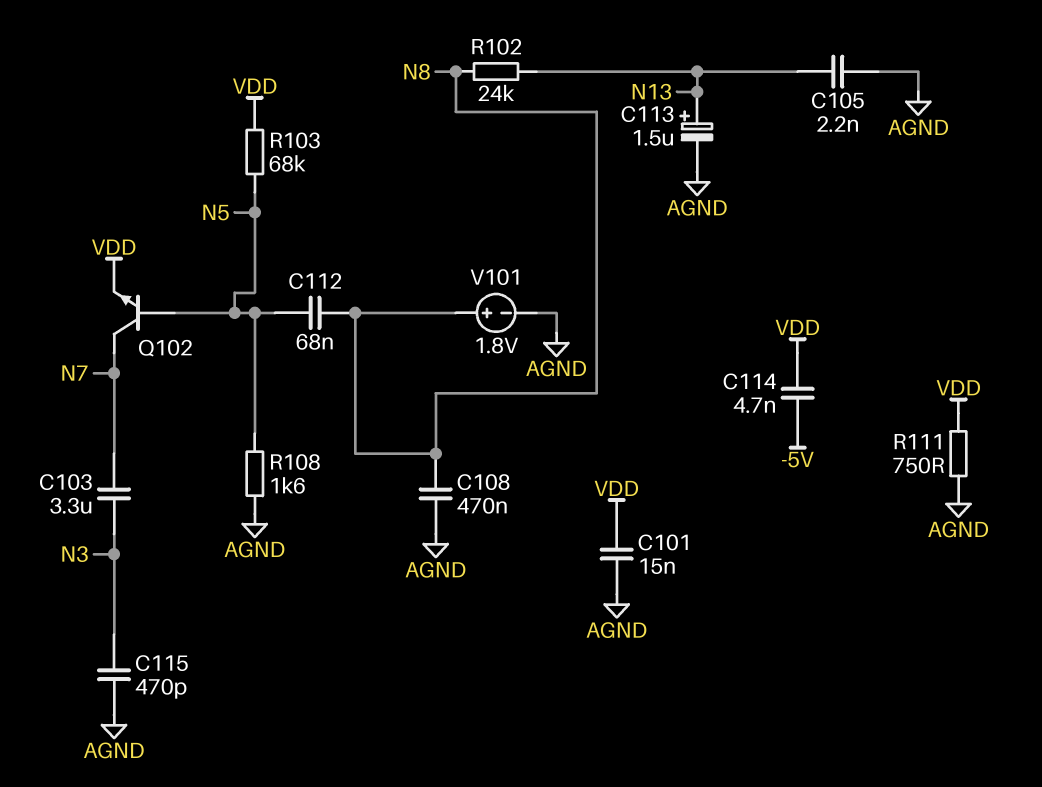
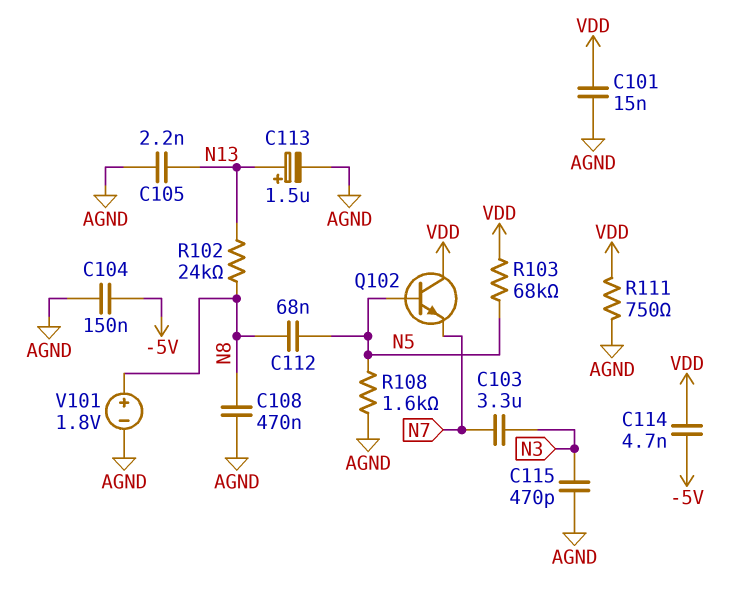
C104: none -> 150nF (-5V, AGND)
Q102: NPN (B N5, C N7, E VDD) -> NPN (B N5, C VDD, E N7)

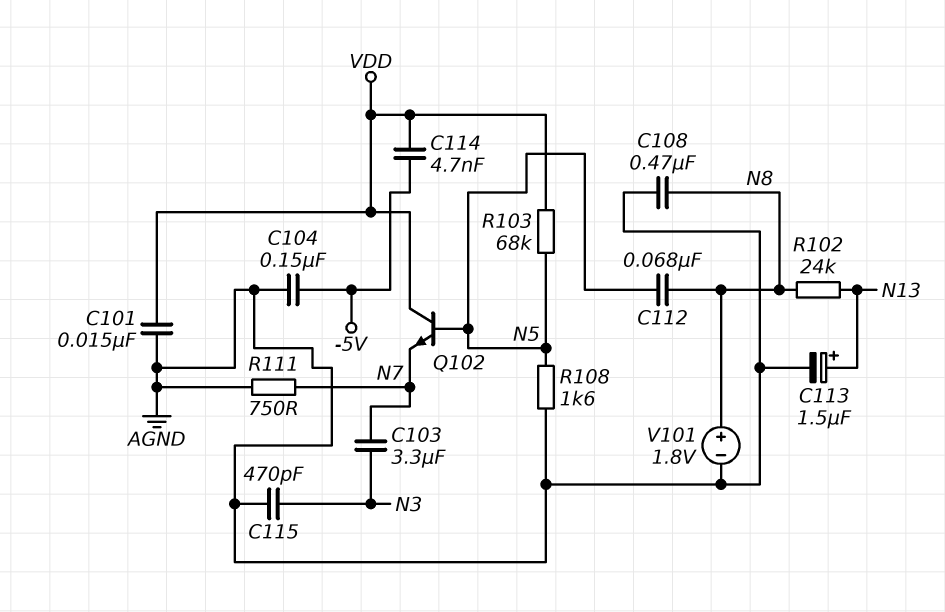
C105: 2.2nF (AGND, N13) -> none
R111: 750 (AGND, VDD) -> 750 (AGND, N7)

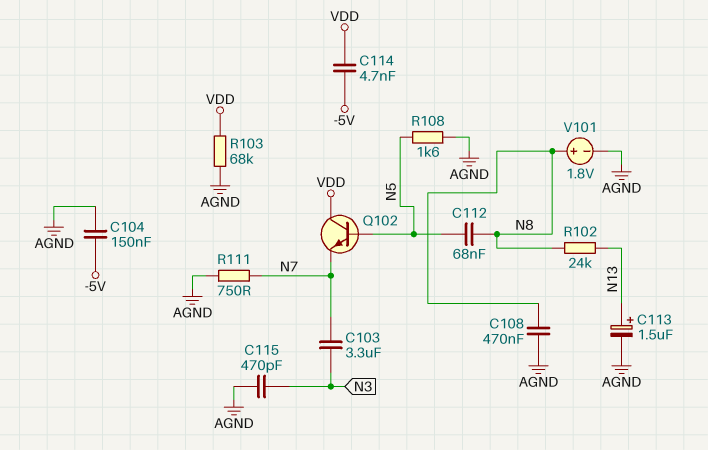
C101: 15nF (AGND, VDD) -> none
R103: 68k (N5, VDD) -> 68k (AGND, VDD)

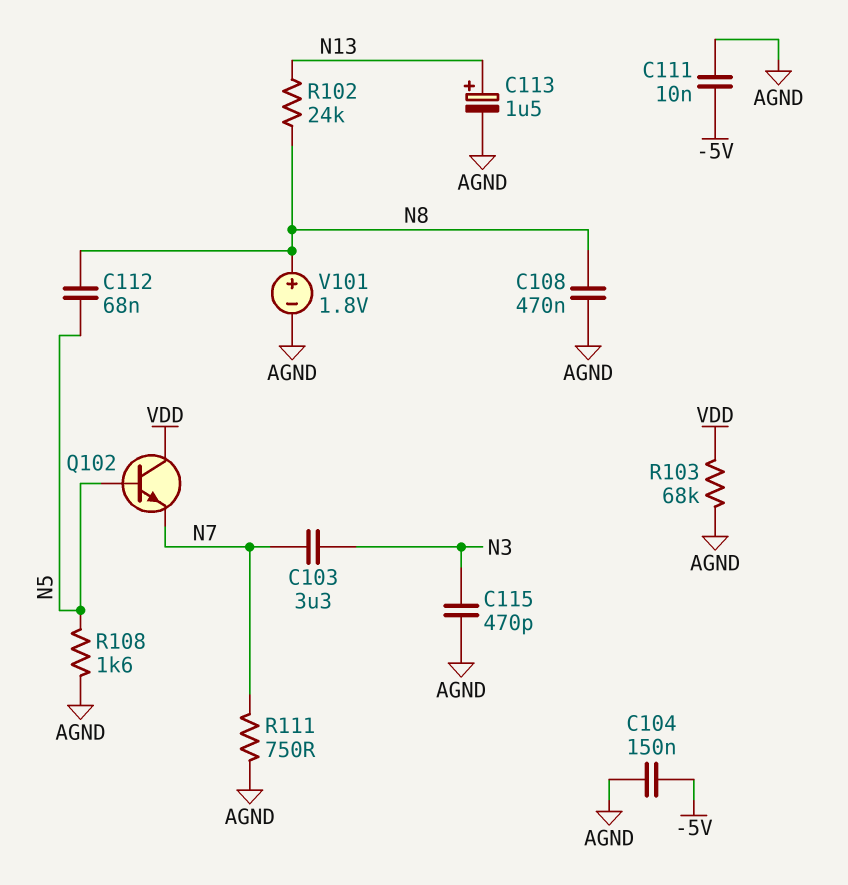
C111: none -> 10nF (-5V, AGND)
C114: 4.7nF (-5V, VDD) -> none

